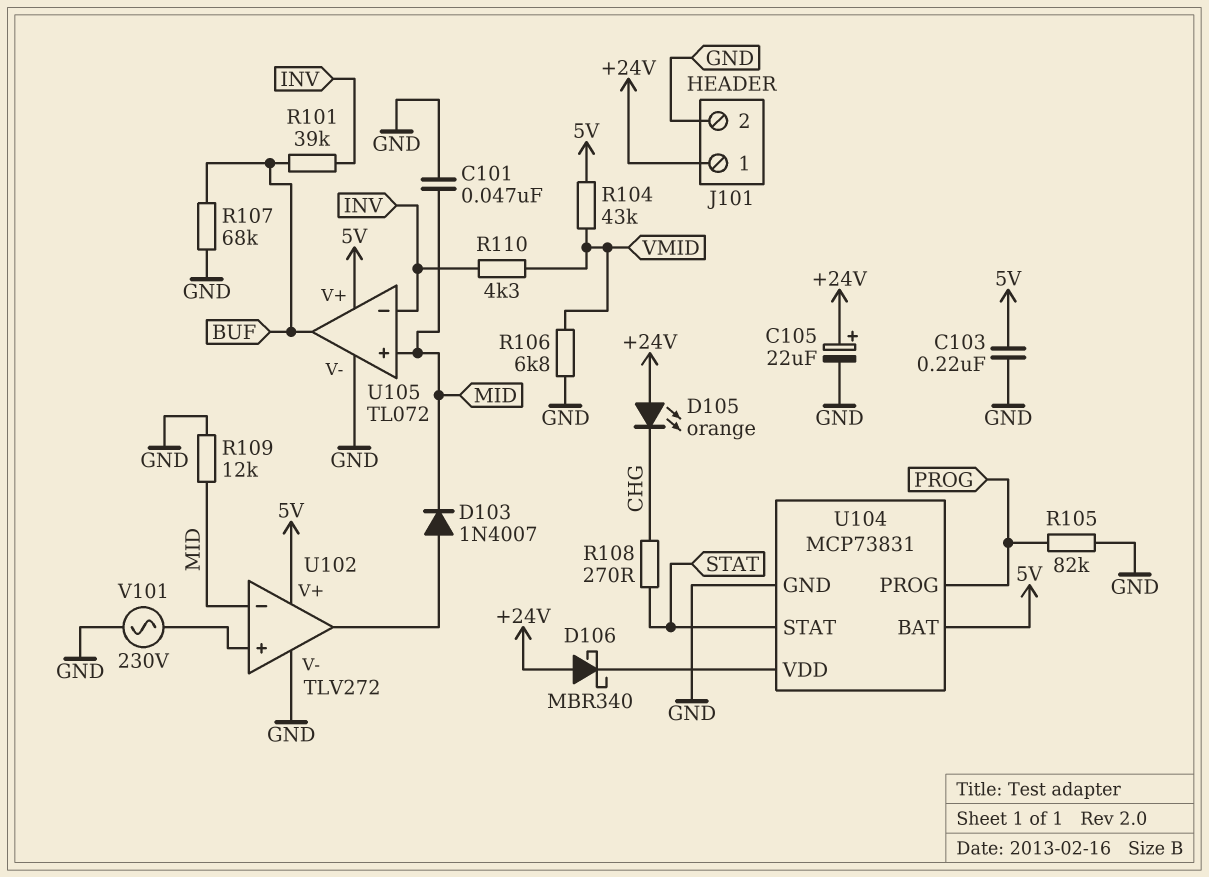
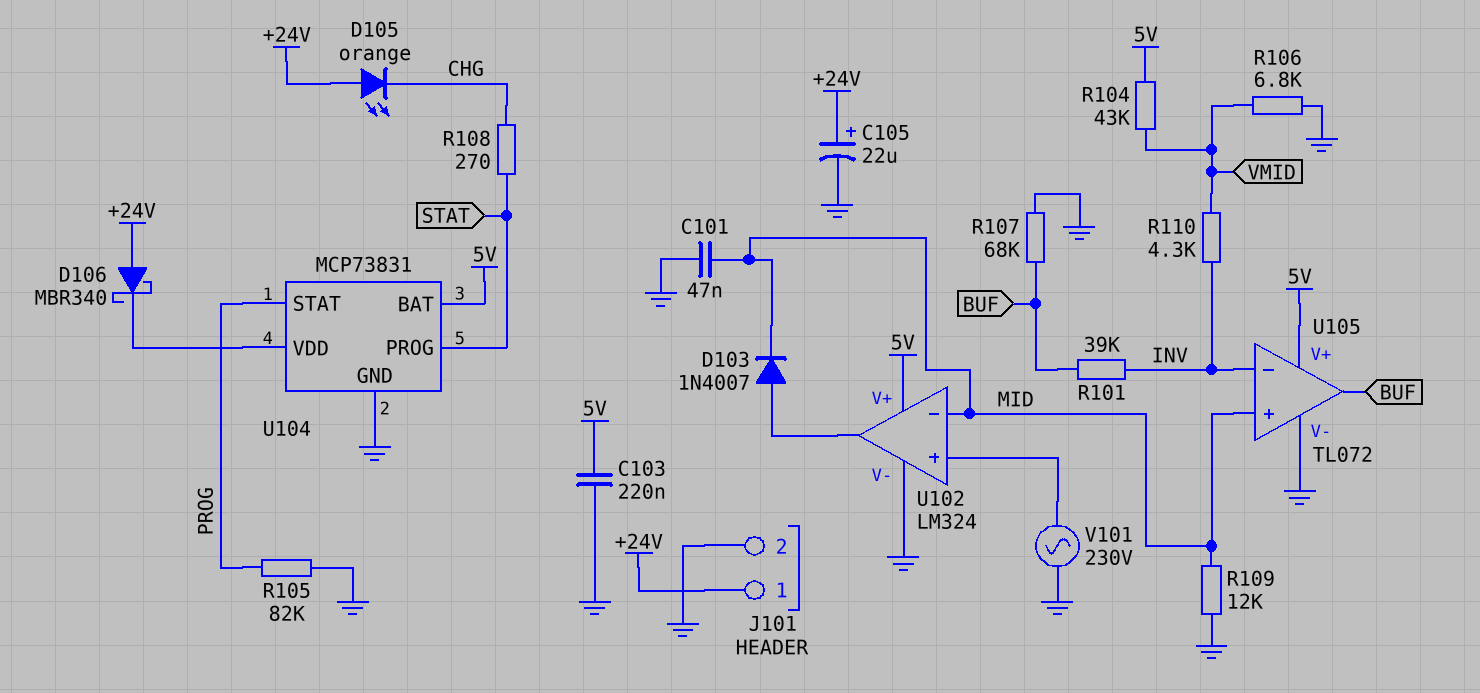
U102: TLV272 -> LM324
U104 pin PROG: PROG -> STAT
U104 pin STAT: STAT -> PROG

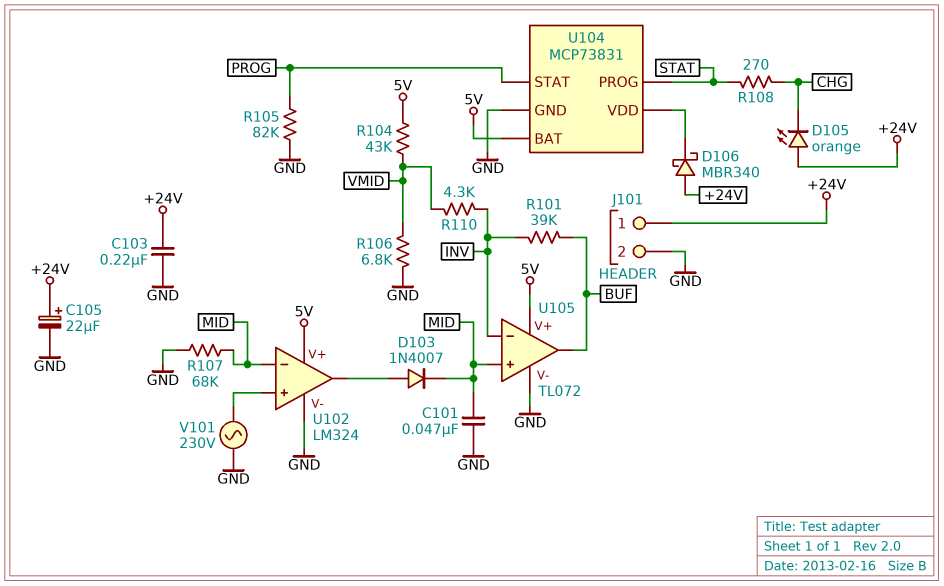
C103: 220nF (5V, GND) -> 220nF (+24V, GND)
R107: 68k (BUF, GND) -> 68k (GND, MID)
R109: 12k (GND, MID) -> none

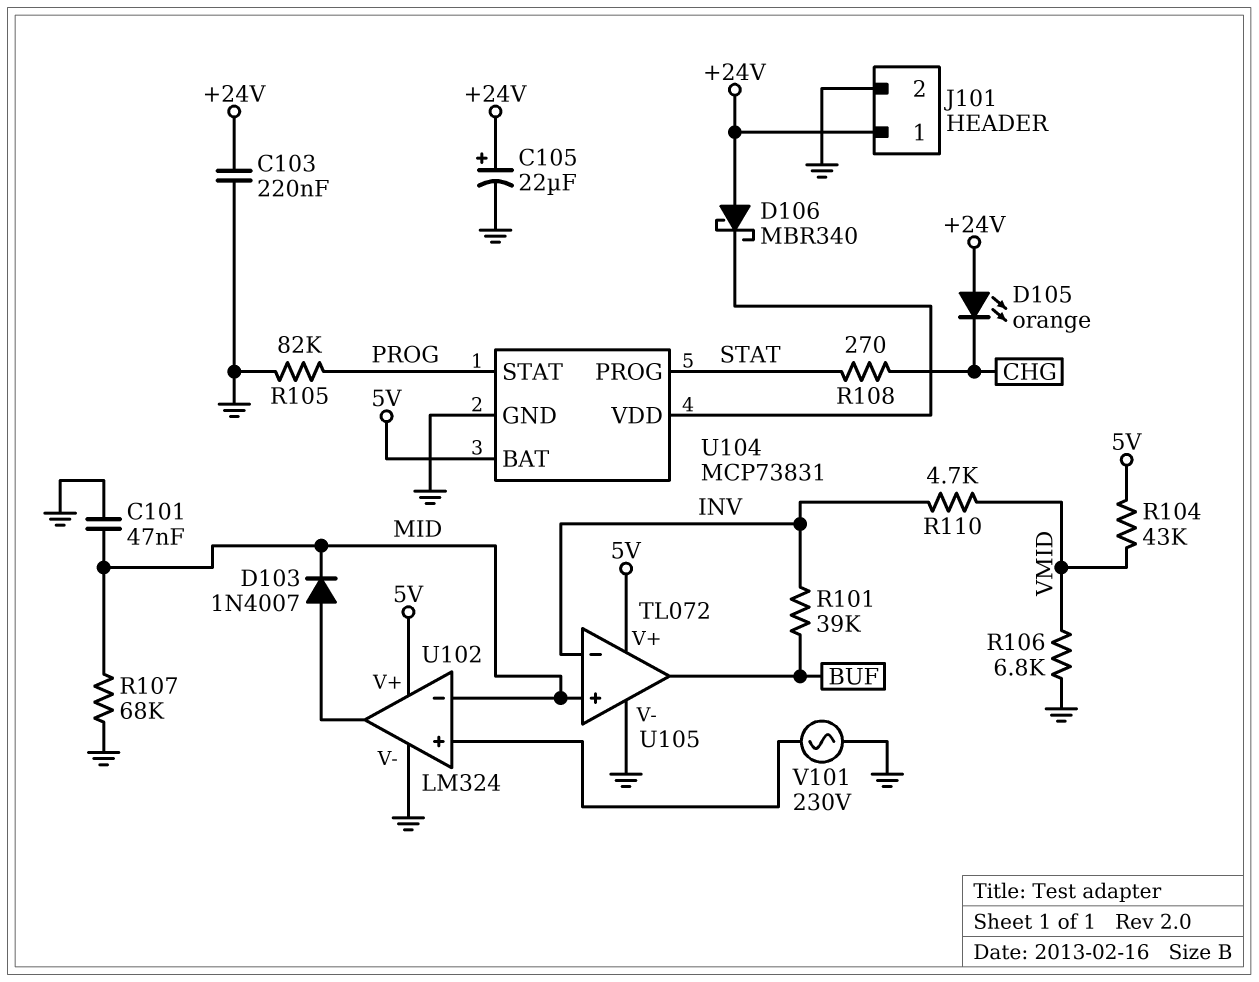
R110: 4.3k (INV, VMID) -> 4.7k (INV, VMID)

